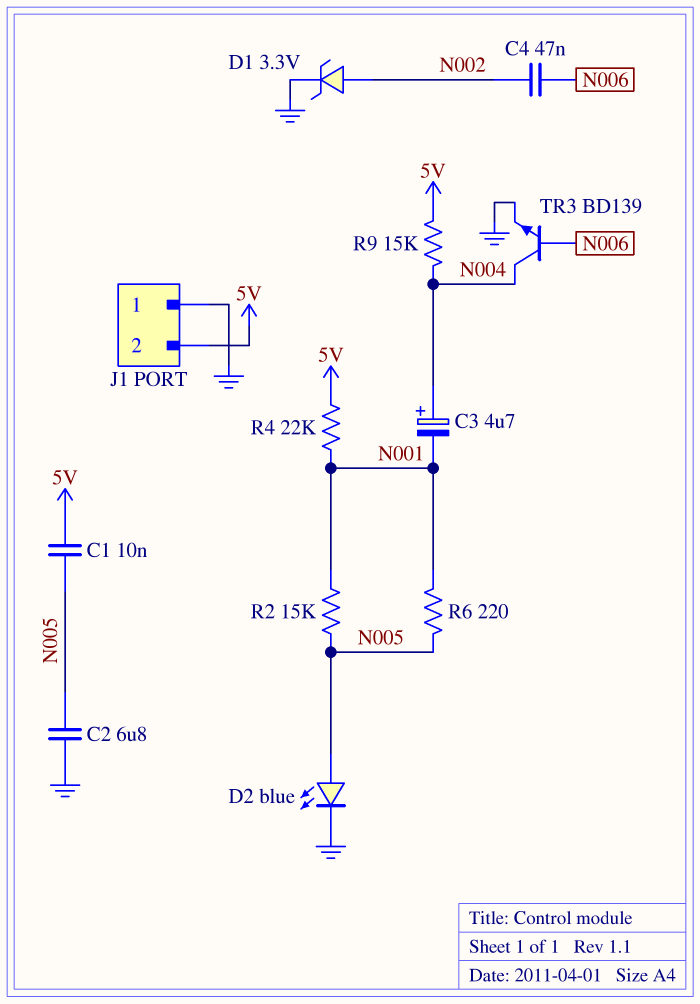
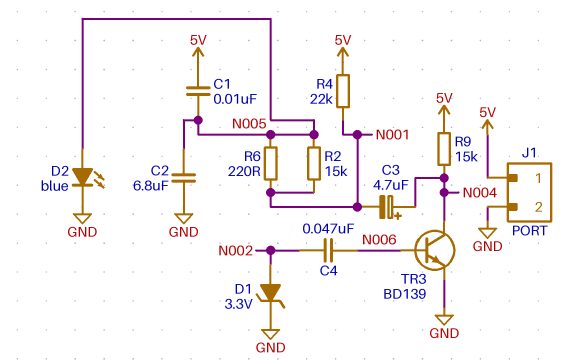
J1 pin 1: GND -> 5V
J1 pin 2: 5V -> GND

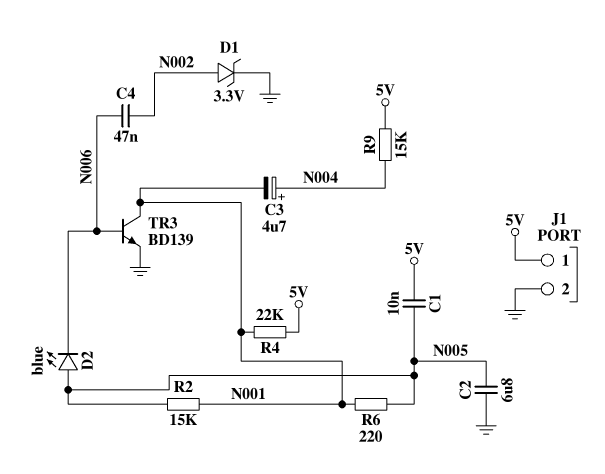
D2: LED blue (A N005, K GND) -> LED blue (A N005, K N006)
TR3: NPN BD139 (B N006, C N004, E GND) -> NPN BD139 (B N006, C N001, E GND)

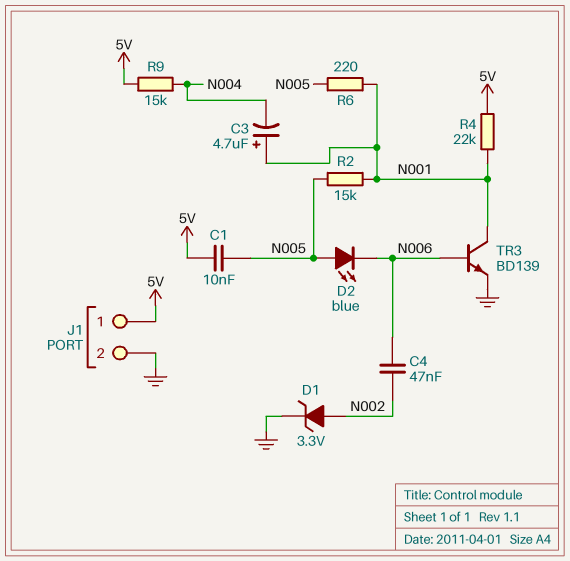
C2: 6.8uF (GND, N005) -> none
C3: 4.7uF (plus N004, minus N001) -> 4.7uF (plus N001, minus N004)

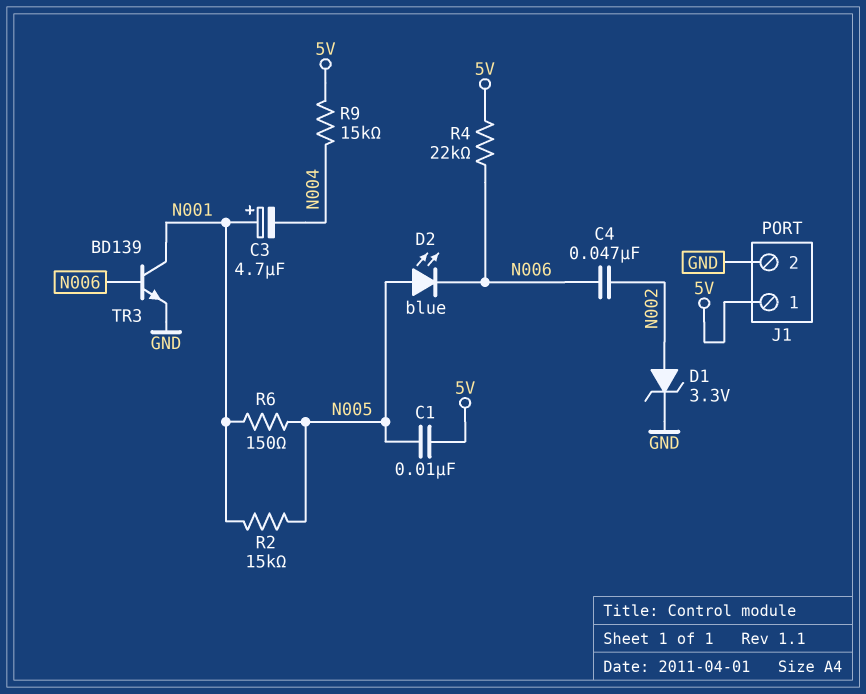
R4: 22k (5V, N001) -> 22k (5V, N006)
R6: 220 (N001, N005) -> 150 (N001, N005)

